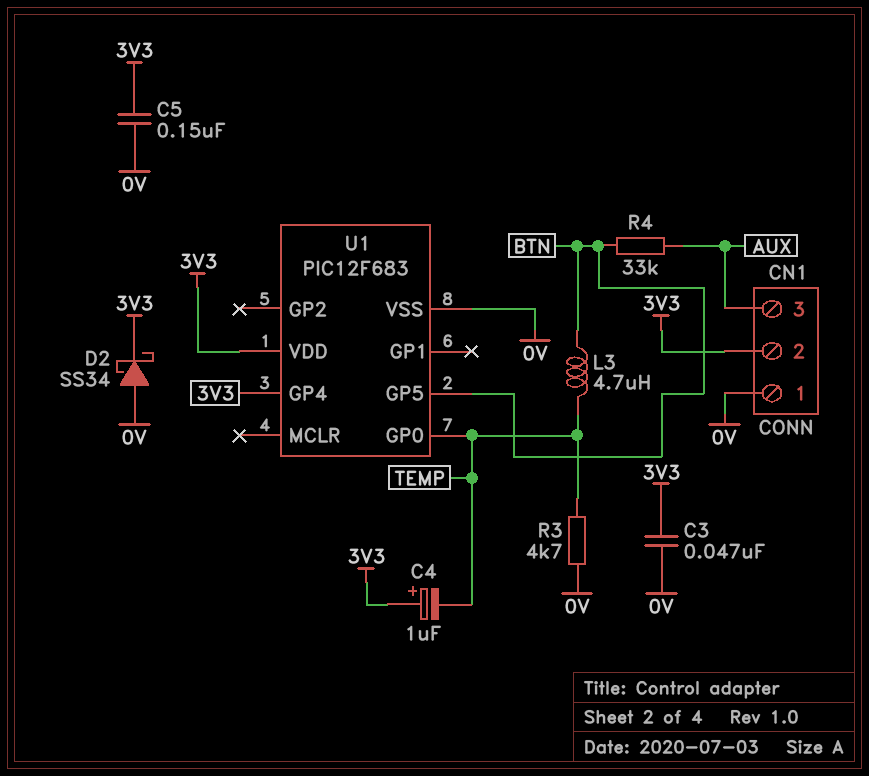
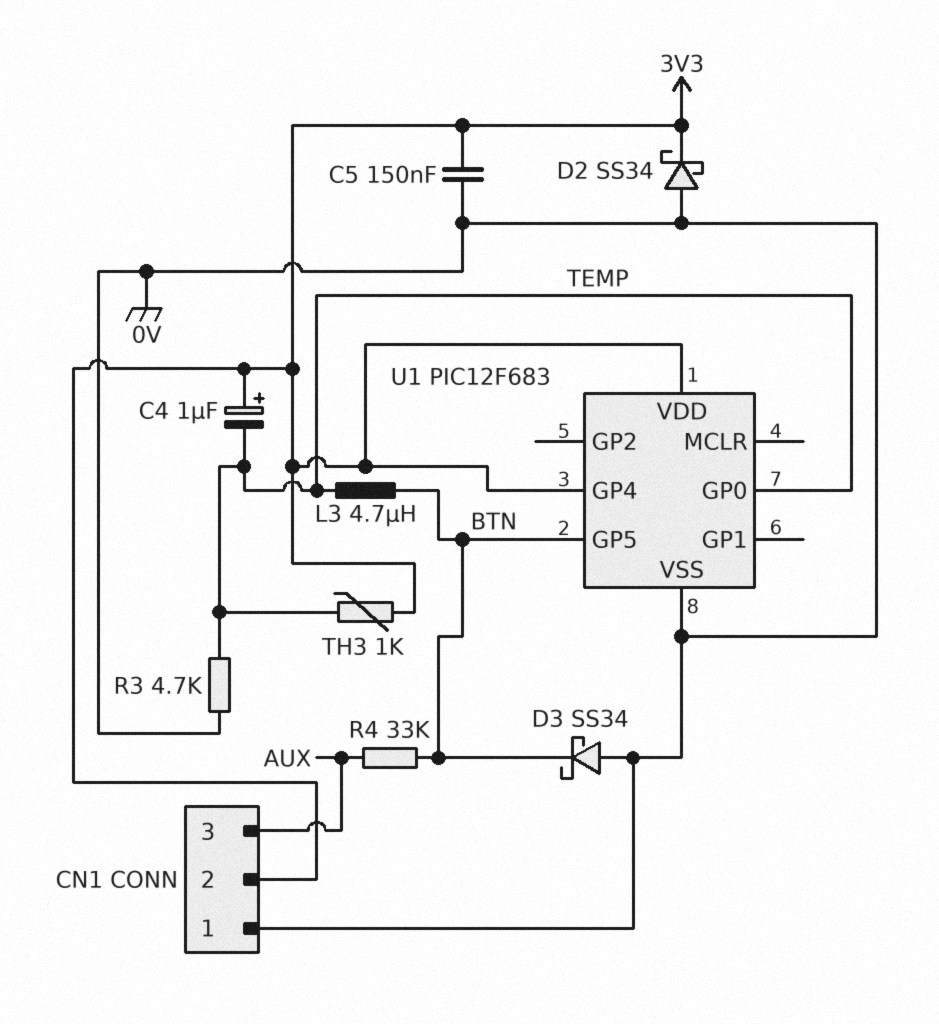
C3: 47nF (0V, 3V3) -> none
D3: none -> schottky SS34 (A 0V, K BTN)
TH3: none -> 1k (3V3, TEMP)

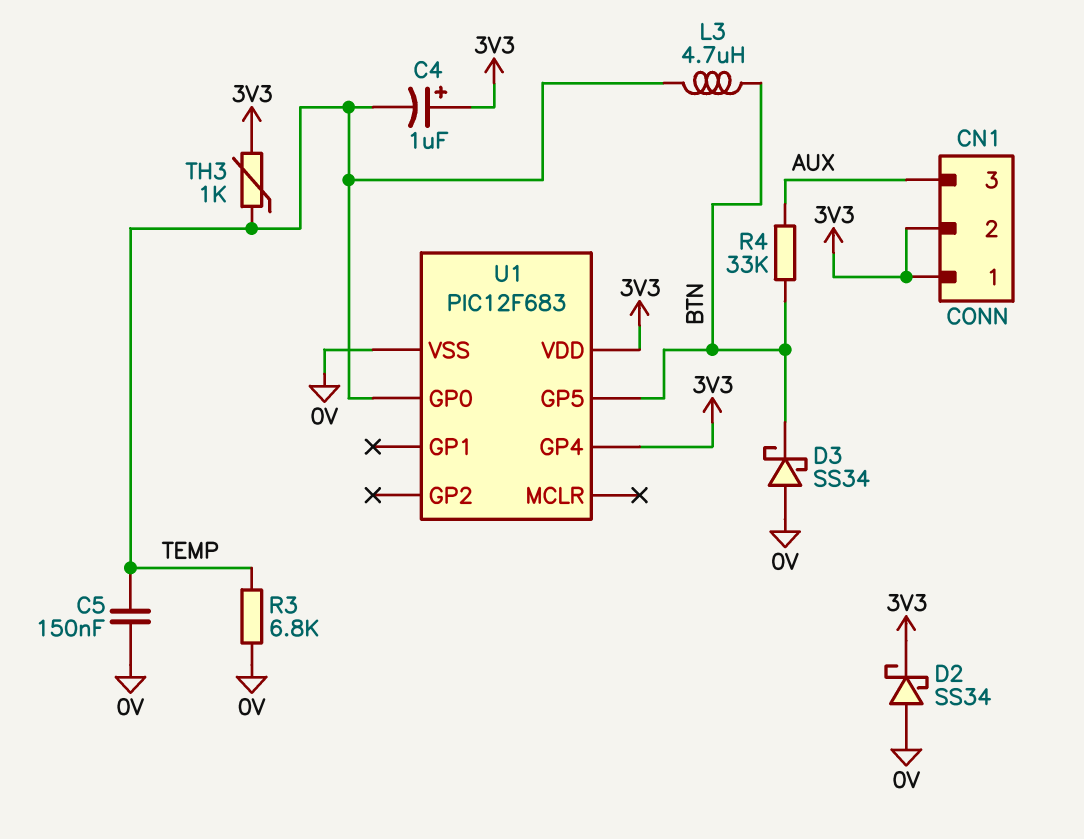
C5: 150nF (0V, 3V3) -> 150nF (0V, TEMP)
CN1 pin 1: 0V -> 3V3
R3: 4.7k (0V, TEMP) -> 6.8k (0V, TEMP)

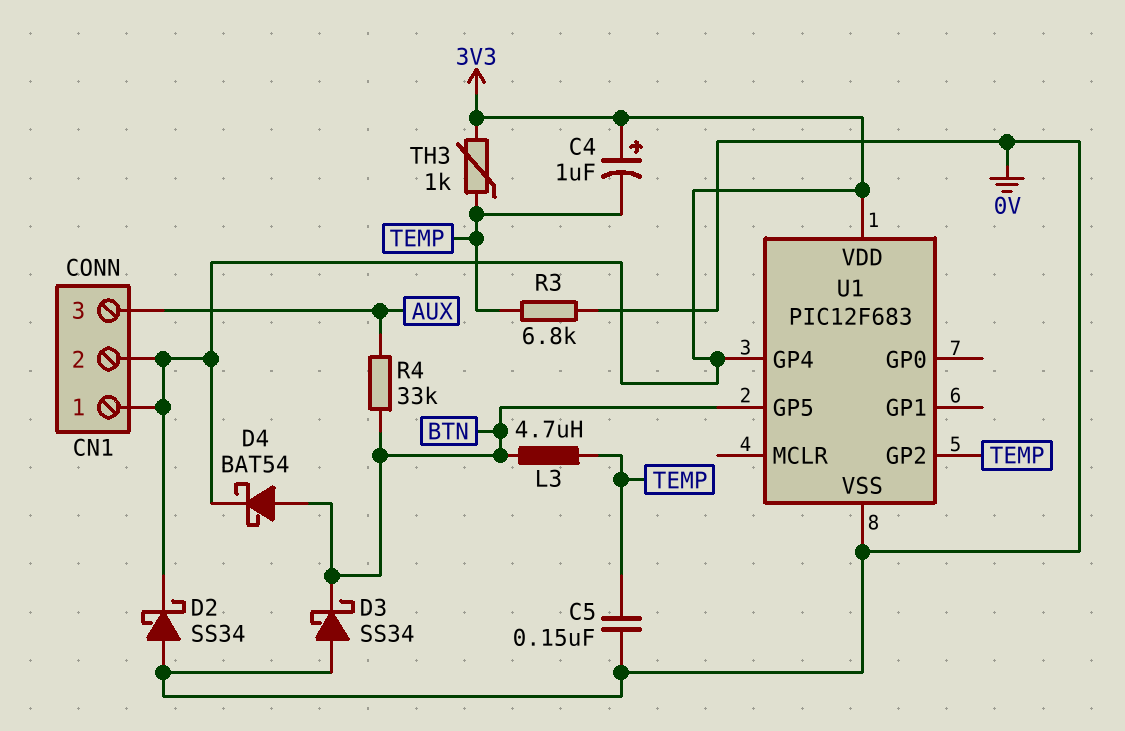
D4: none -> schottky BAT54 (A BTN, K 3V3)
U1 pin GP0: TEMP -> none
U1 pin GP2: none -> TEMP

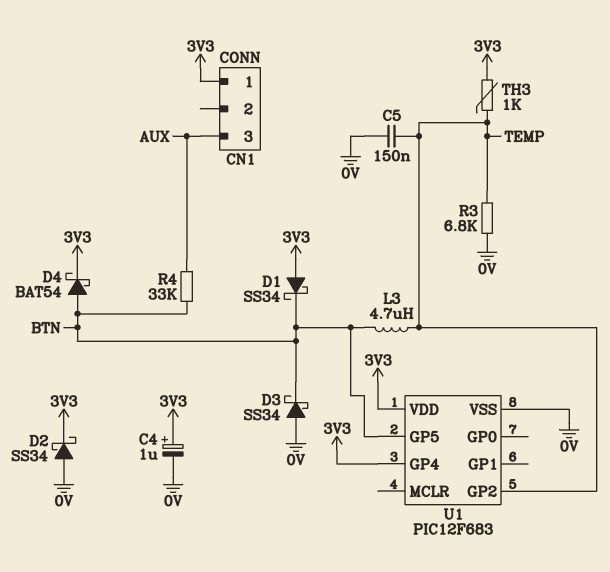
C4: 1uF (plus 3V3, minus TEMP) -> 1uF (plus 3V3, minus 0V)
CN1 pin 2: 3V3 -> none
D1: none -> schottky SS34 (A 3V3, K BTN)

